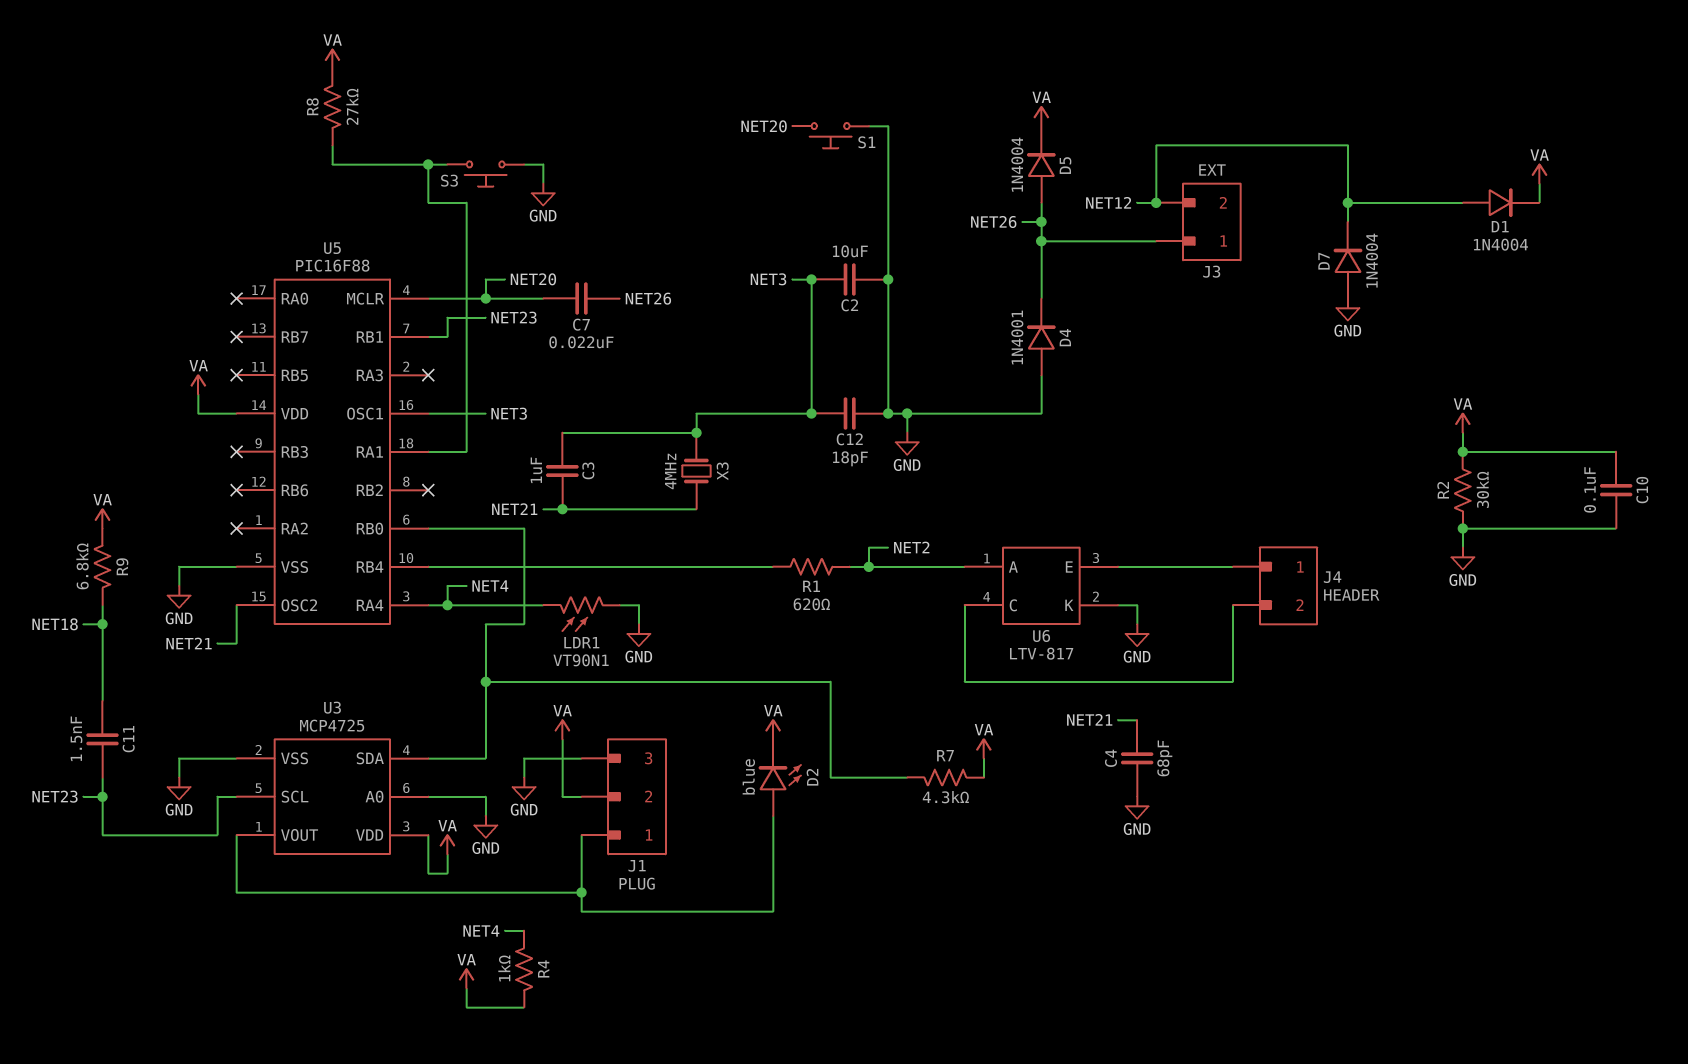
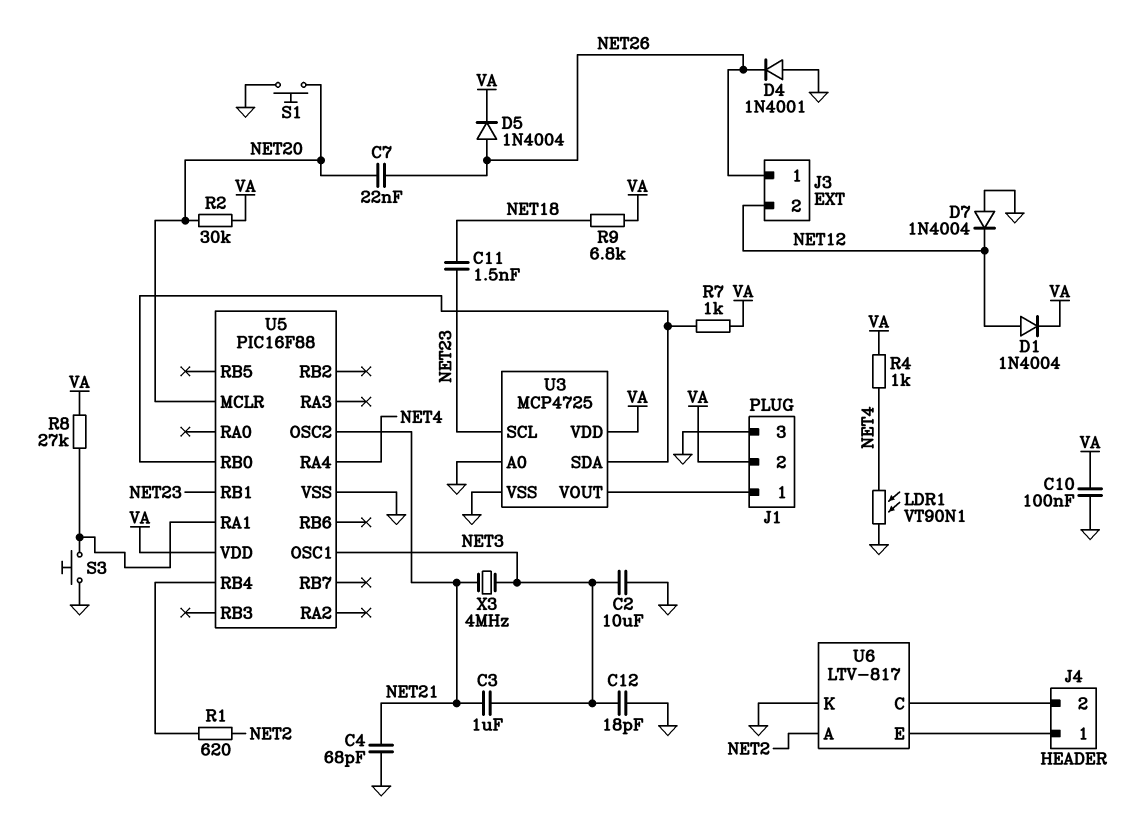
D2: LED blue (A J1/1, K VA) -> none
R2: 30k (GND, VA) -> 30k (NET20, VA)
R7: 4.3k (U3/SDA, VA) -> 1k (U3/SDA, VA)

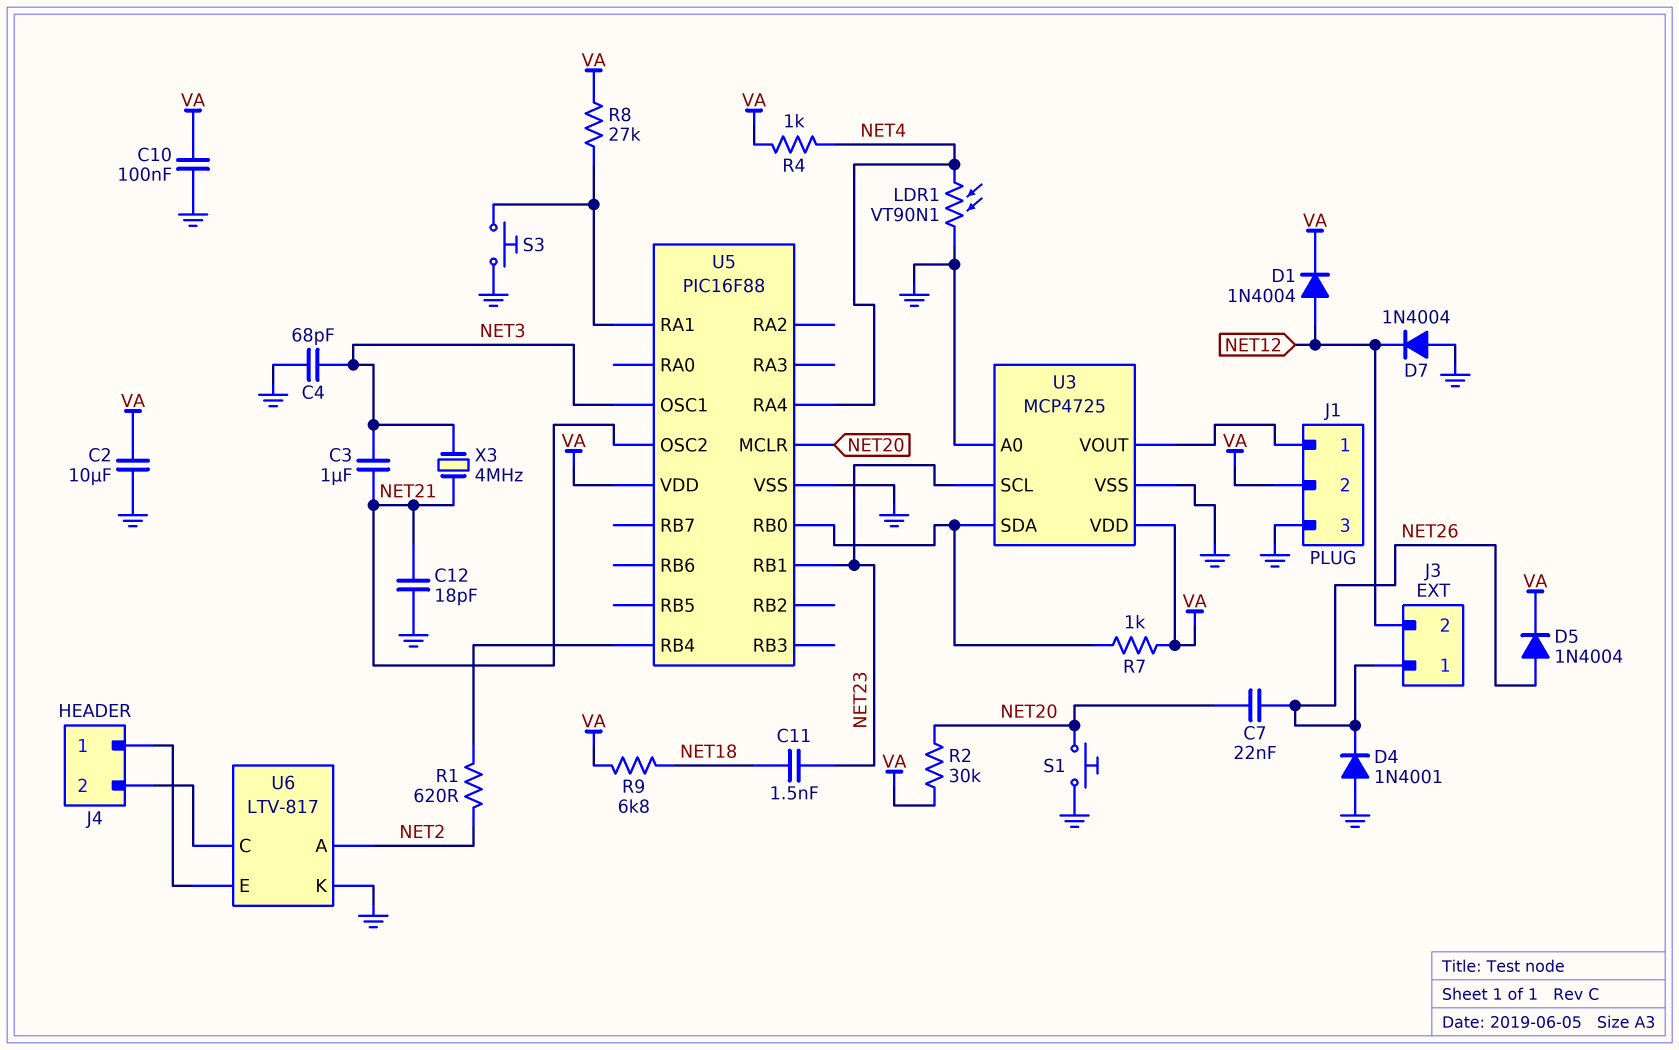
C2: 10uF (GND, NET3) -> 10uF (GND, VA)
C4: 68pF (GND, NET21) -> 68pF (GND, NET3)
C12: 18pF (GND, NET3) -> 18pF (GND, NET21)

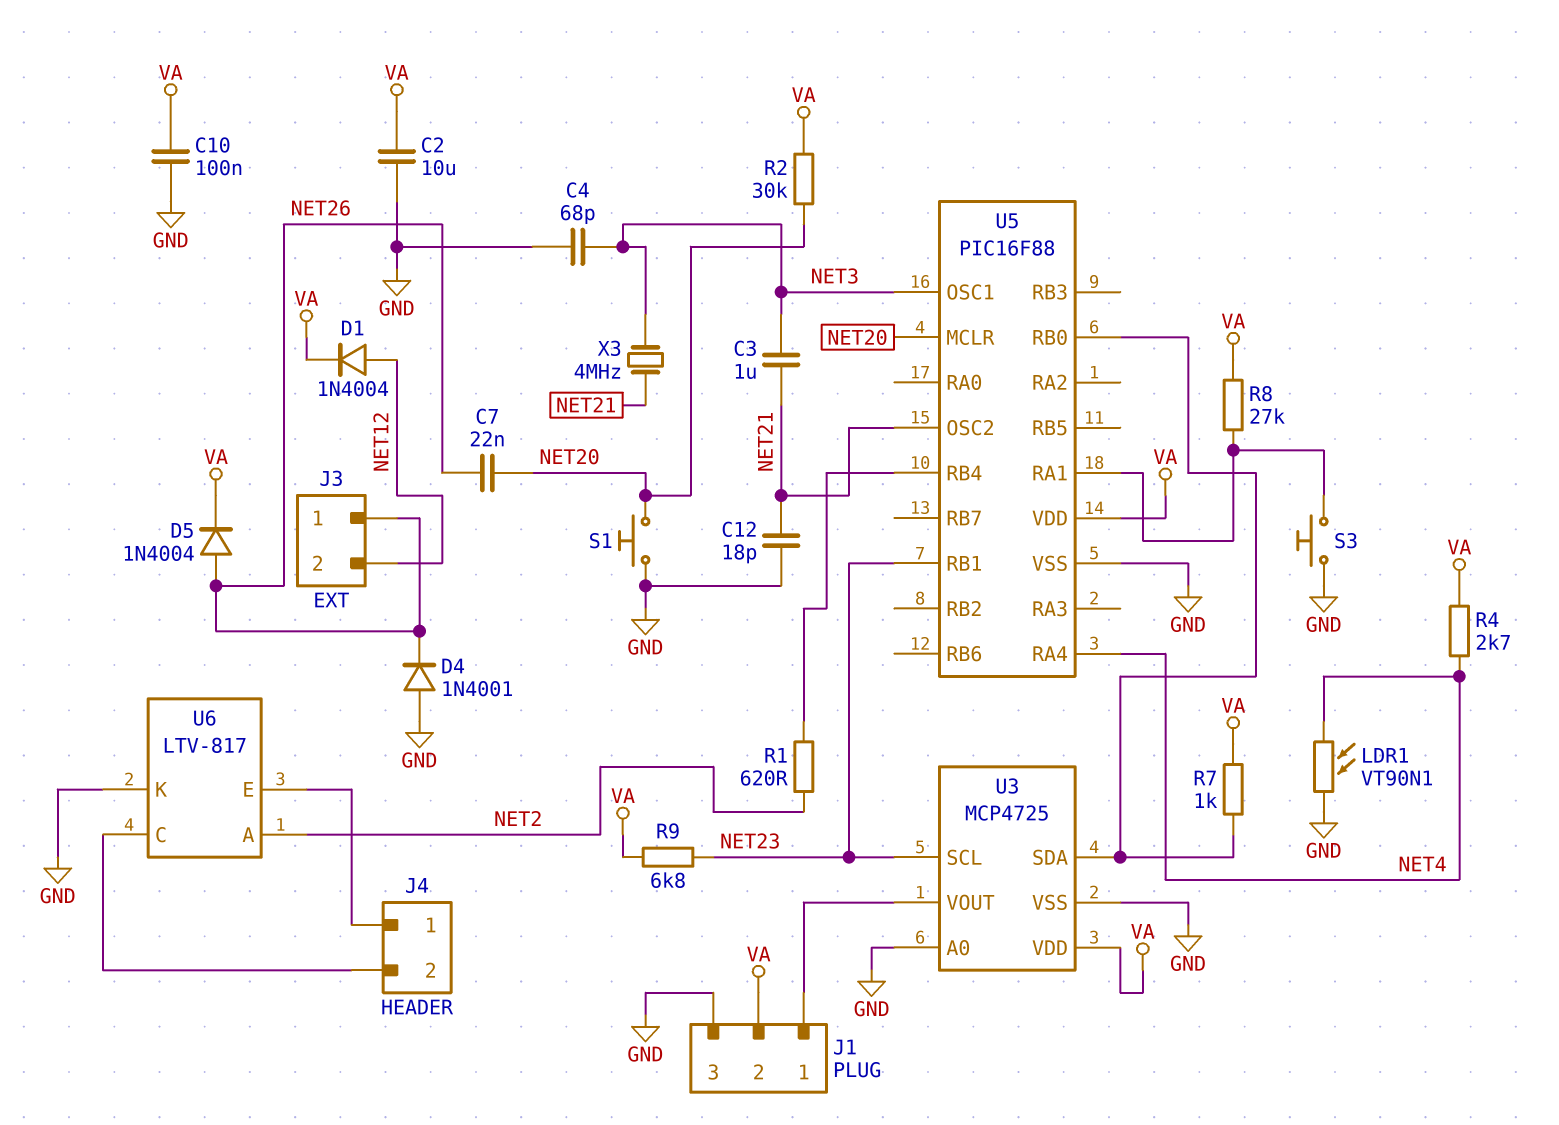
C11: 1.5nF (NET18, NET23) -> none
D7: diode 1N4004 (A GND, K NET12) -> none
R4: 1k (NET4, VA) -> 2.7k (NET4, VA)
R9: 6.8k (NET18, VA) -> 6.8k (NET23, VA)

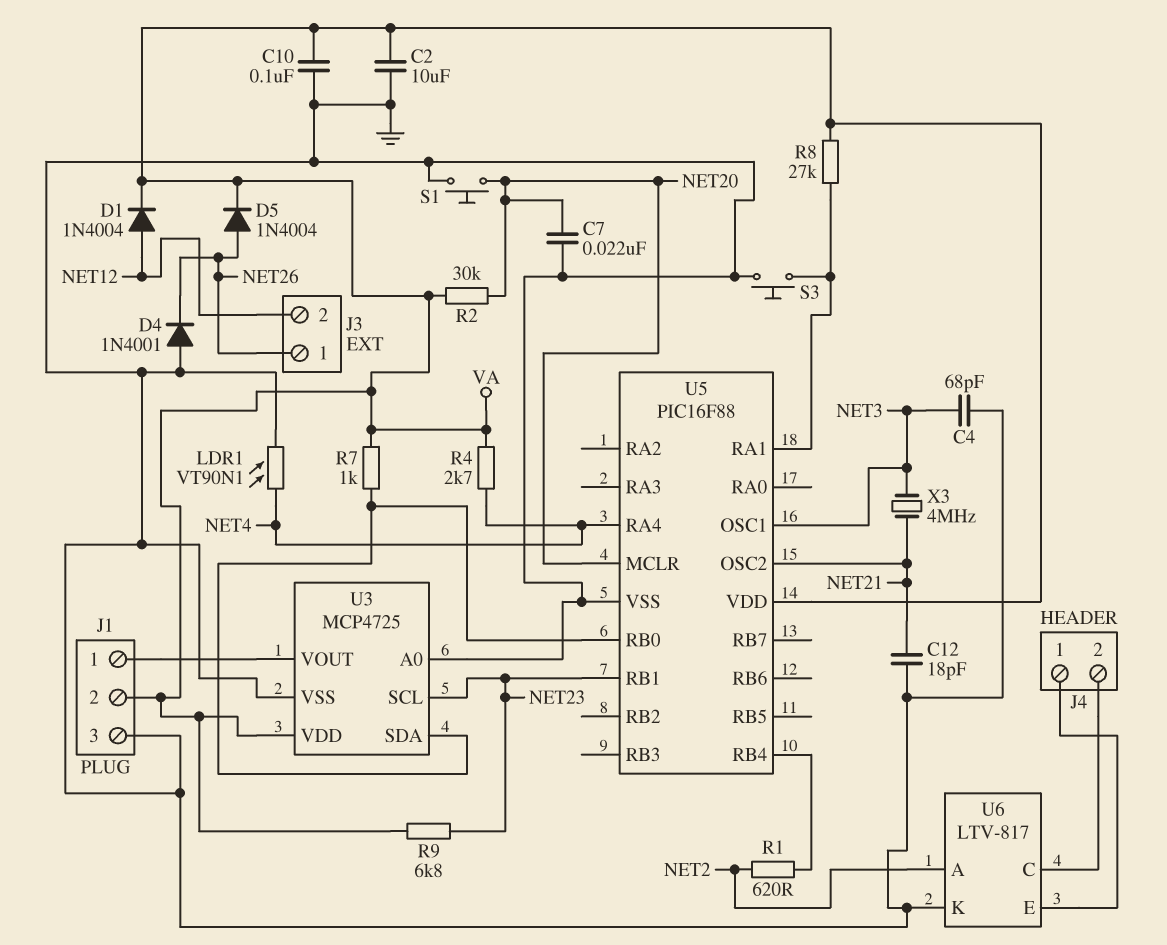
C3: 1uF (NET3, NET21) -> none
C7: 22nF (NET20, NET26) -> 22nF (GND, NET20)

